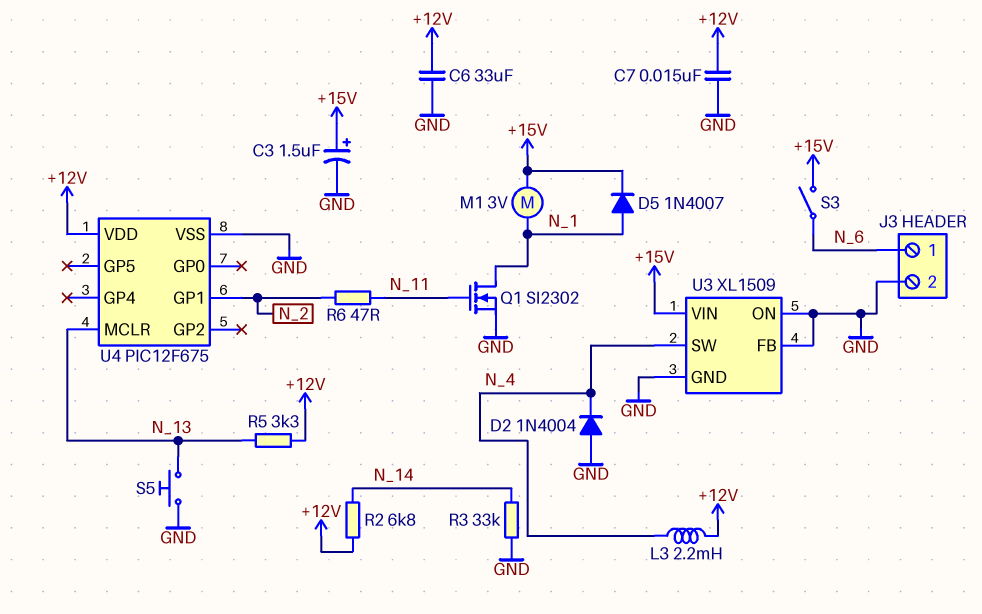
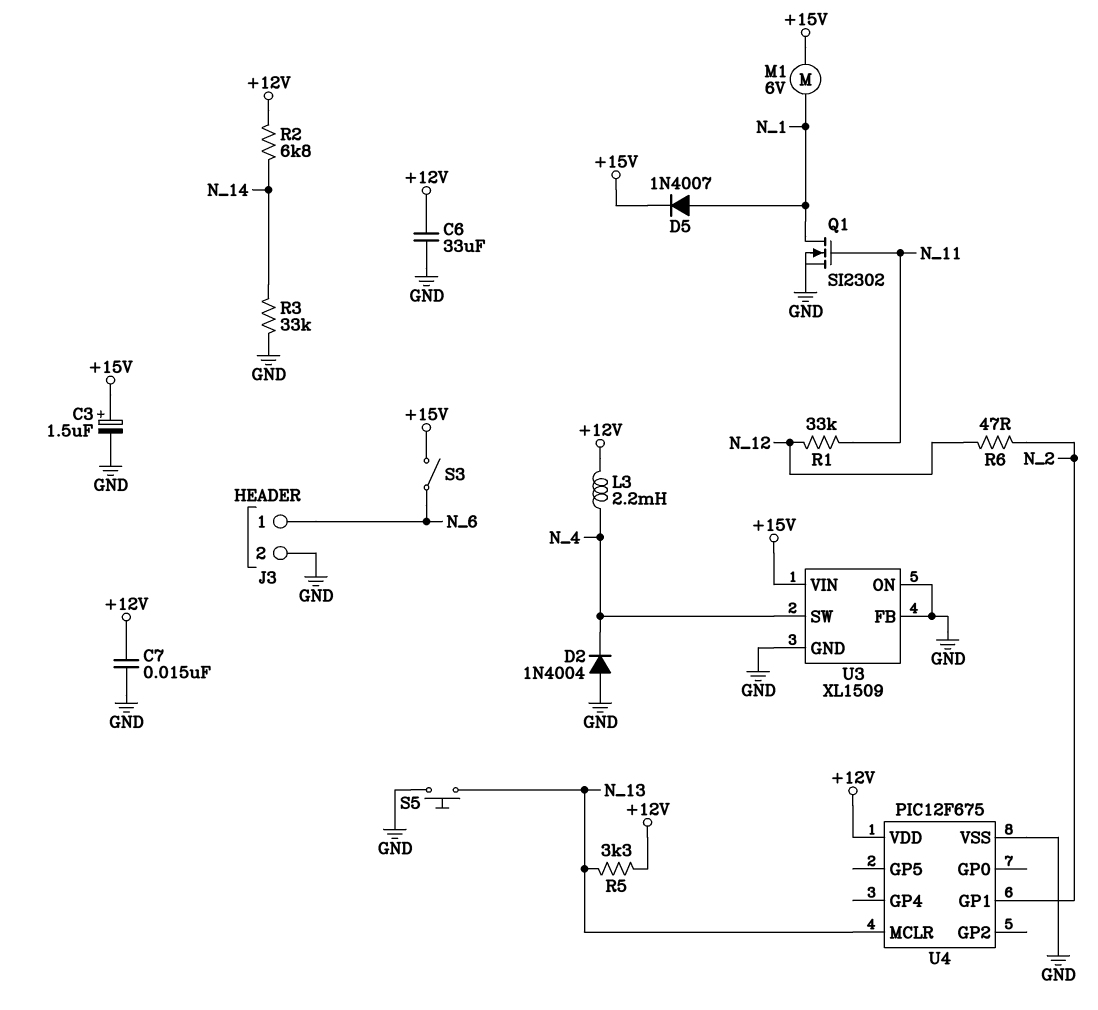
M1: motor 3V (+15V, N_1) -> motor 6V (+15V, N_1)
R1: none -> 33k (N_11, N_12)
R6: 47 (N_2, N_11) -> 47 (N_2, N_12)

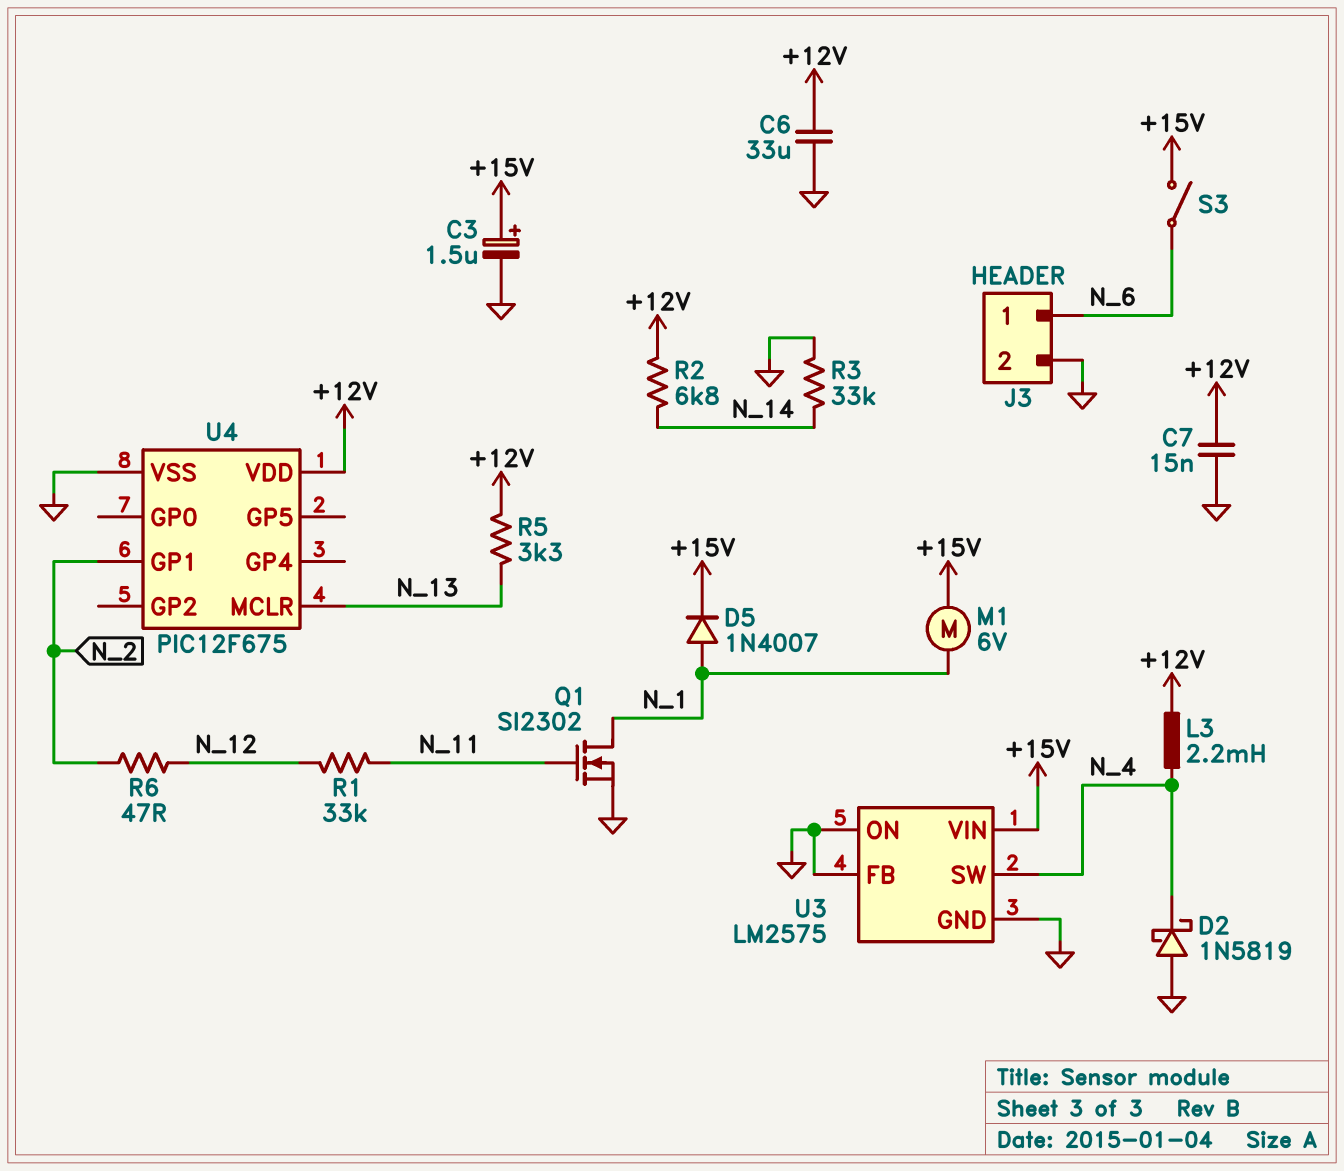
D2: diode 1N4004 (A GND, K N_4) -> schottky 1N5819 (A GND, K N_4)
S5: button (GND, N_13) -> none
U3: XL1509 -> LM2575

